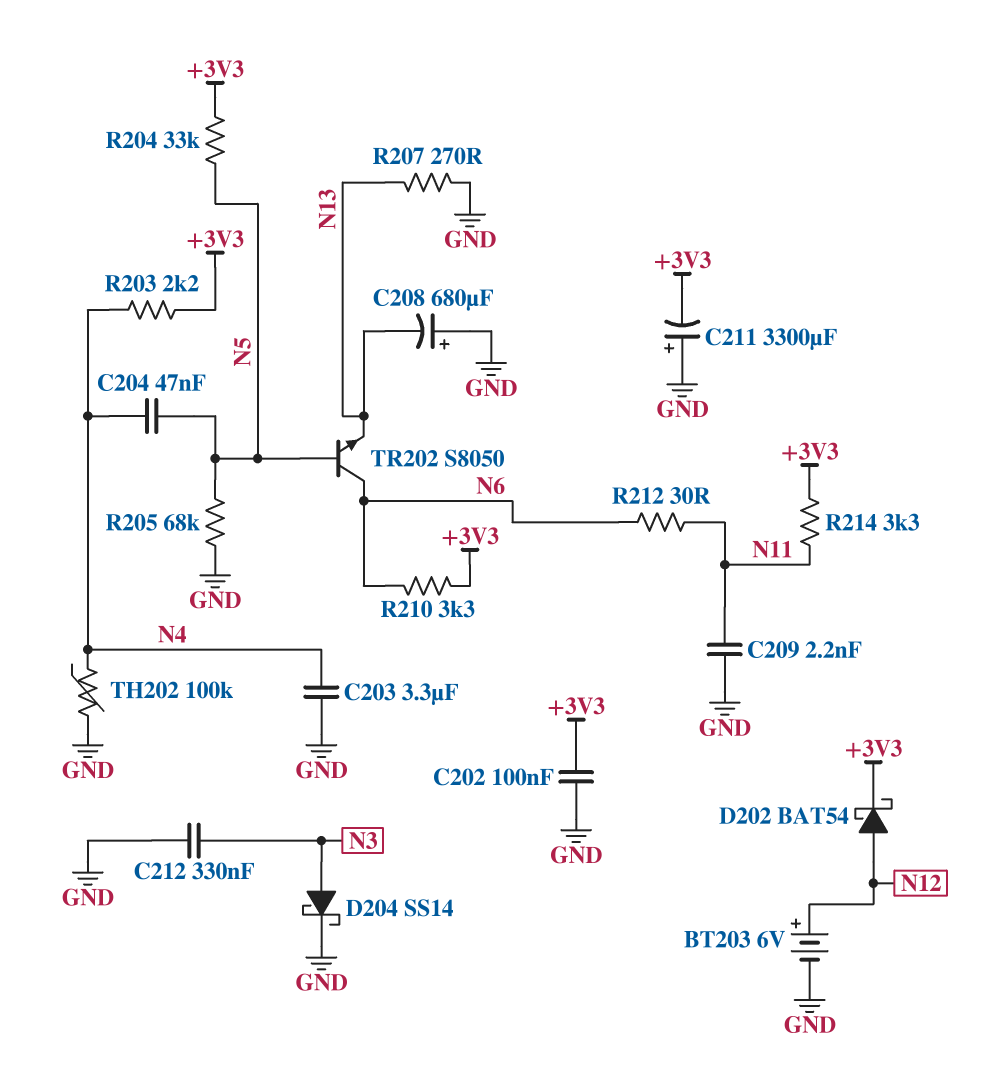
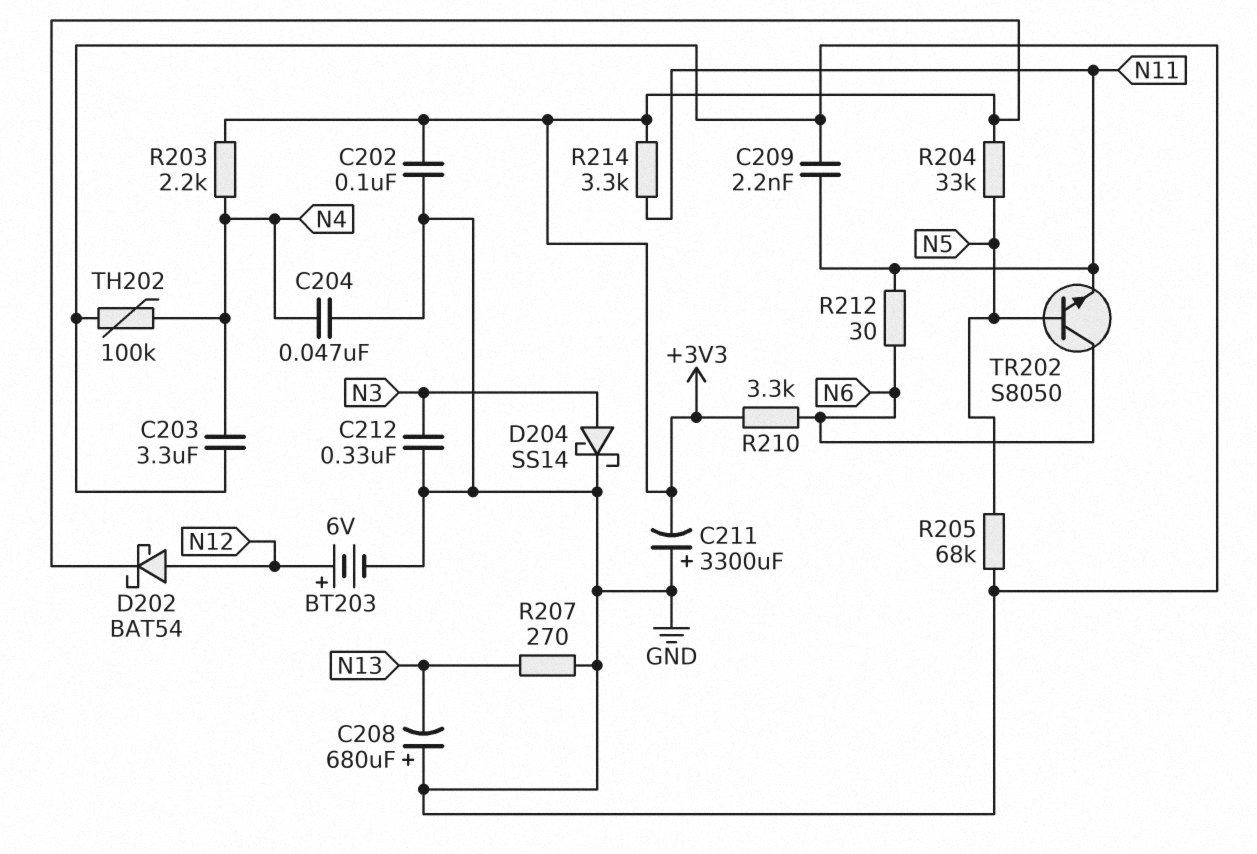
C204: 47nF (N4, N5) -> 47nF (GND, N4)
TR202: NPN S8050 (B N5, C N6, E N13) -> NPN S8050 (B N5, C N6, E N11)

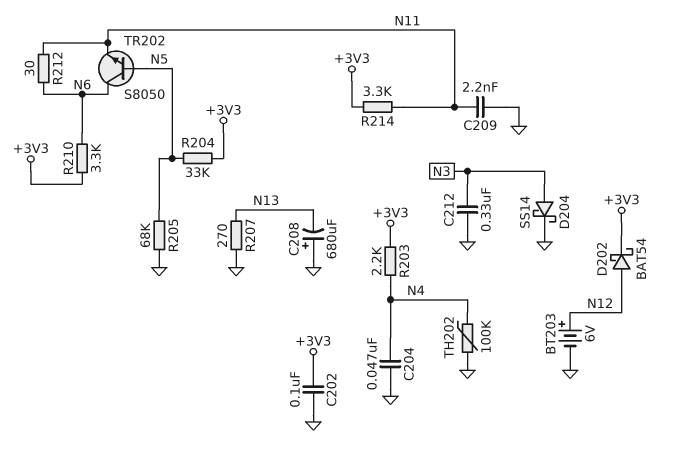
C203: 3.3uF (GND, N4) -> none
C211: 3300uF (plus GND, minus +3V3) -> none

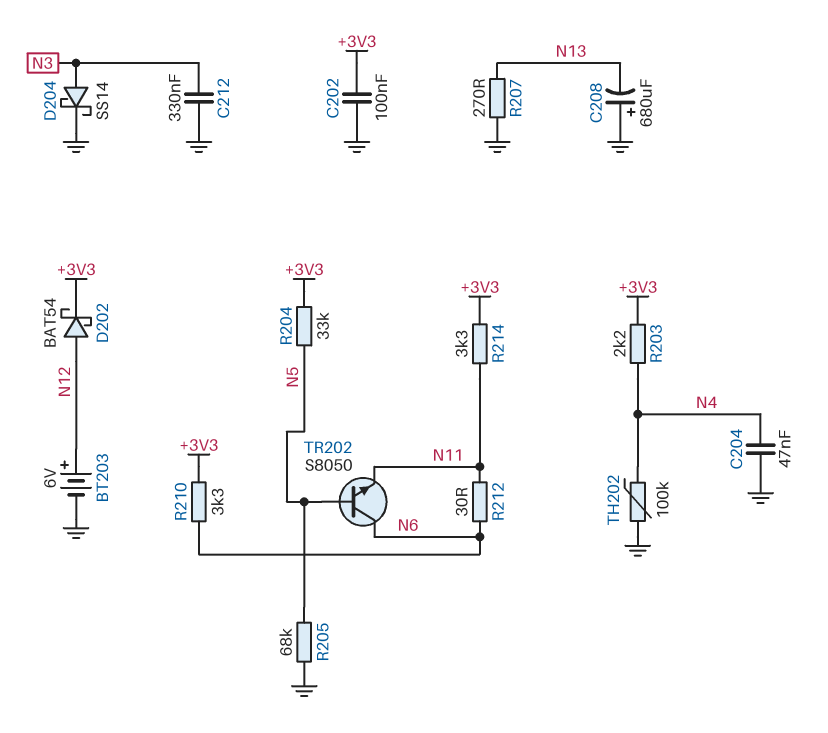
C209: 2.2nF (GND, N11) -> none

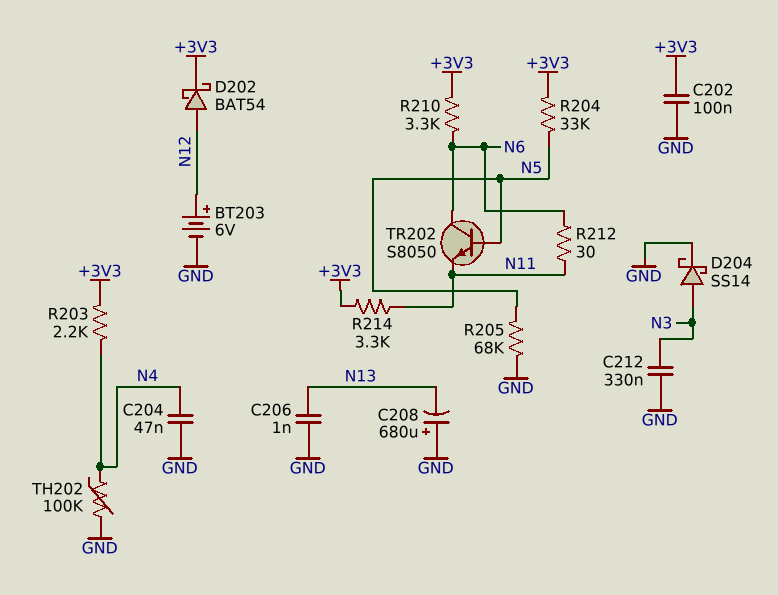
C206: none -> 1nF (GND, N13)
R207: 270 (GND, N13) -> none

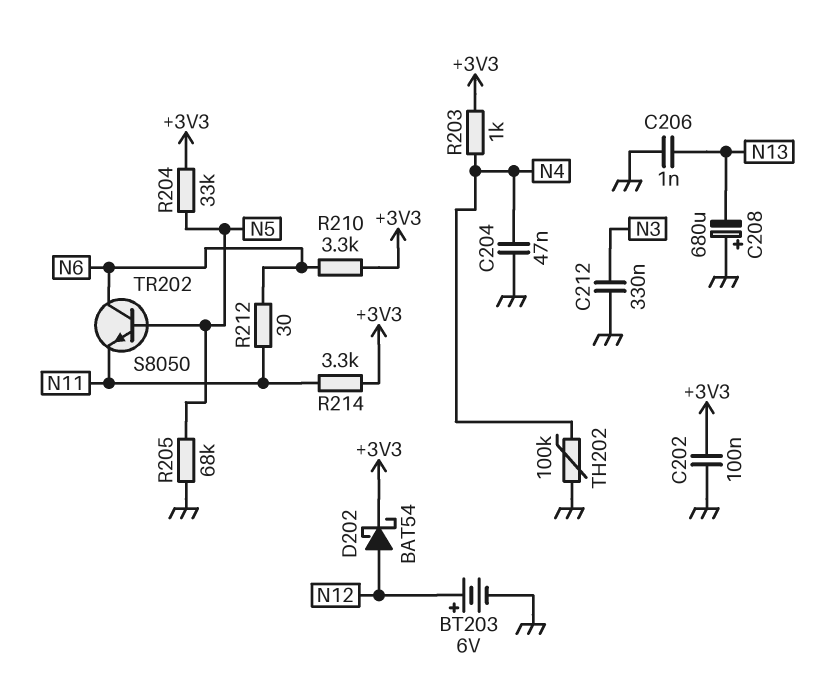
D204: schottky SS14 (A N3, K GND) -> none
R203: 2.2k (+3V3, N4) -> 1k (+3V3, N4)

